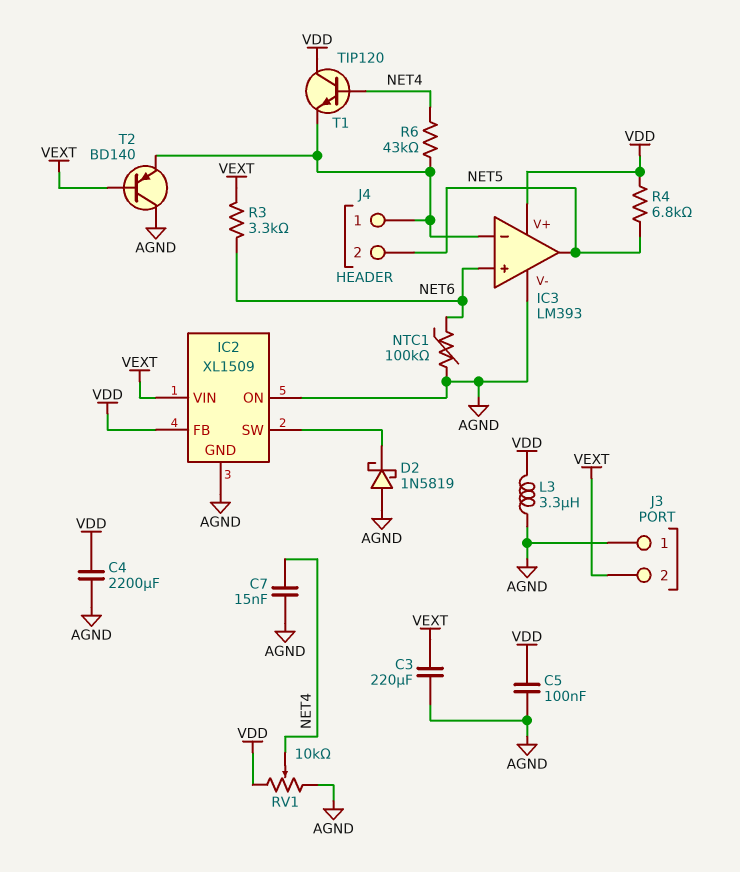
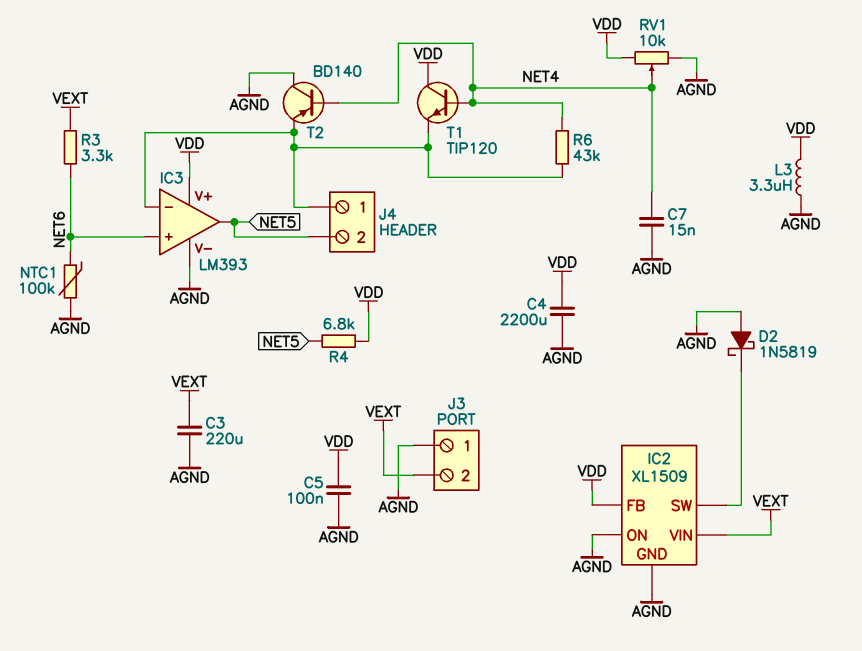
T2: PNP BD140 (B VEXT, C AGND, E IC3/in-) -> PNP BD140 (B NET4, C AGND, E IC3/in-)

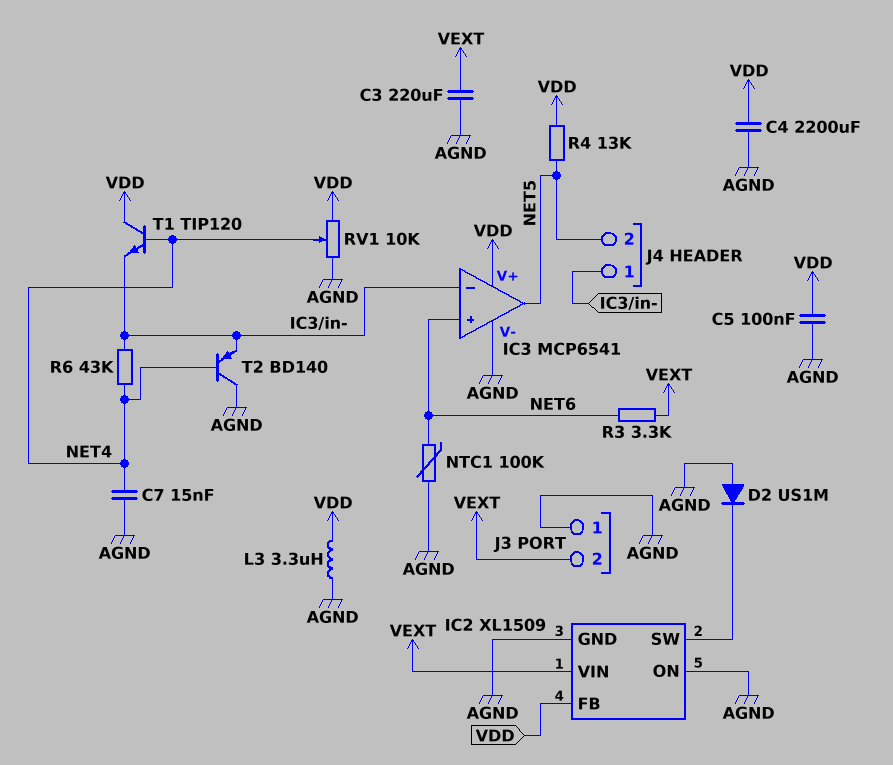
D2: schottky 1N5819 (A AGND, K IC2/SW) -> diode US1M (A AGND, K IC2/SW)
IC3: LM393 -> MCP6541
R4: 6.8k (NET5, VDD) -> 13k (NET5, VDD)

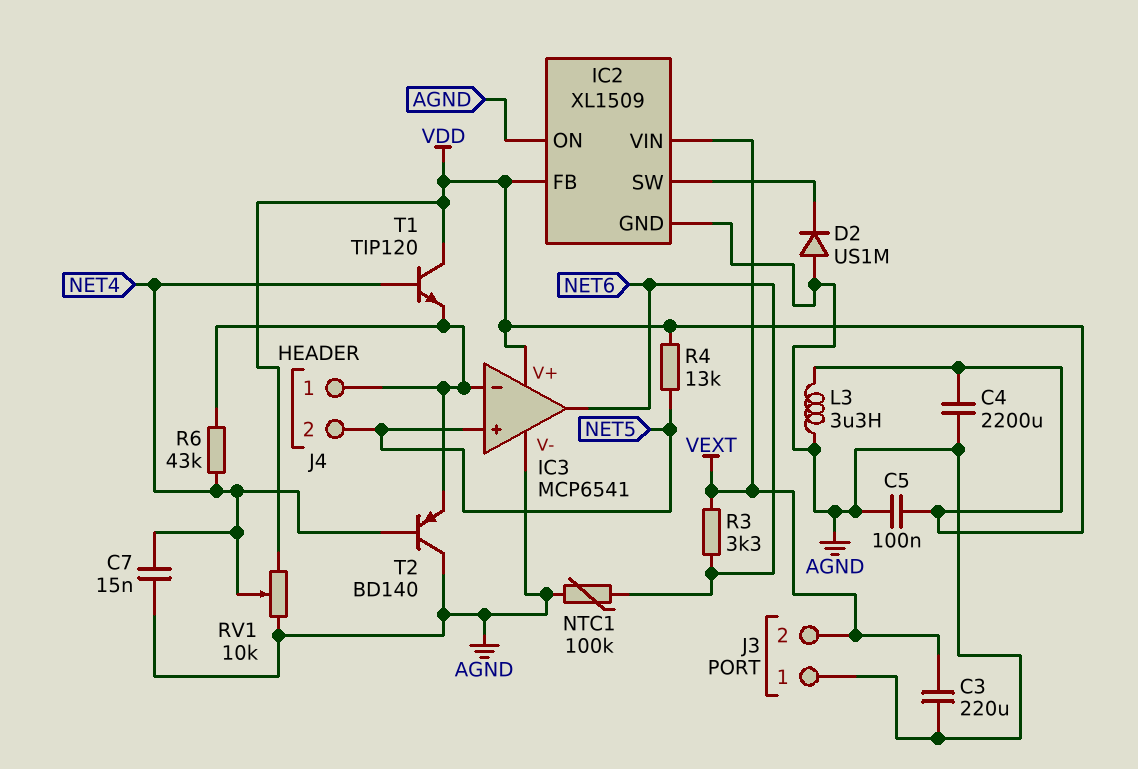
IC3 pin in+: NET6 -> NET5
IC3 pin out: NET5 -> NET6

